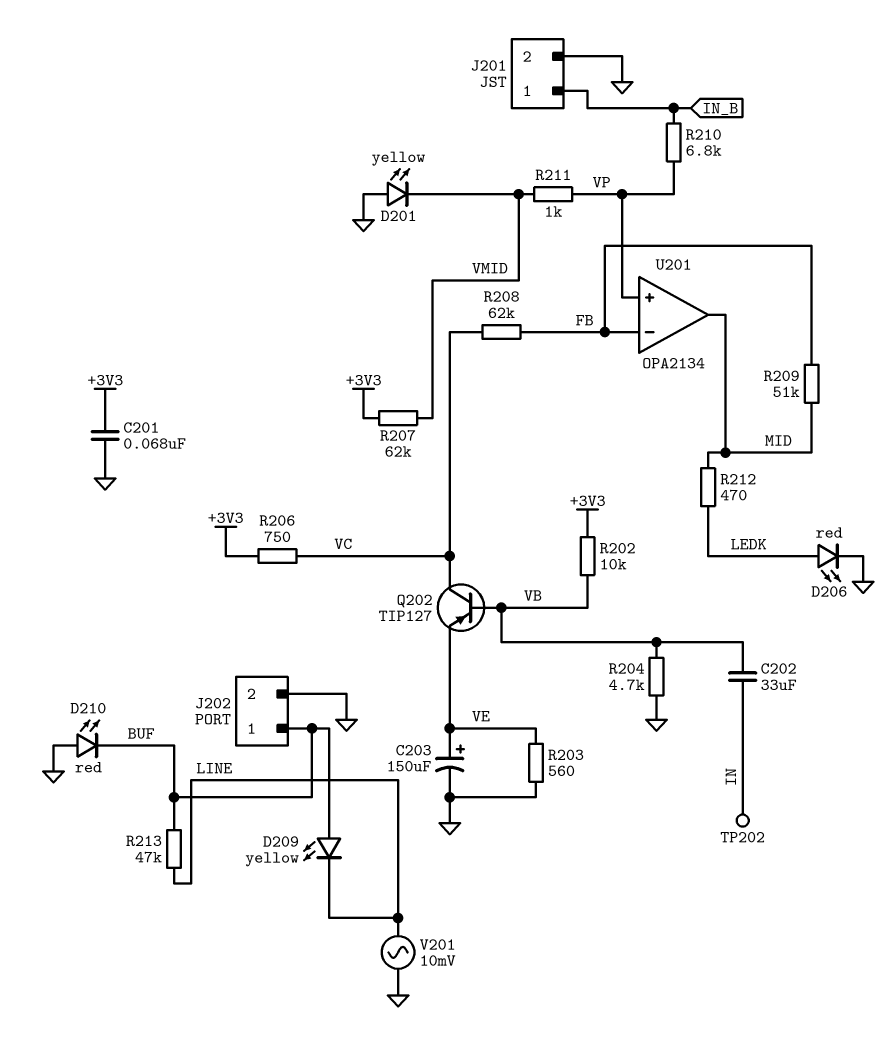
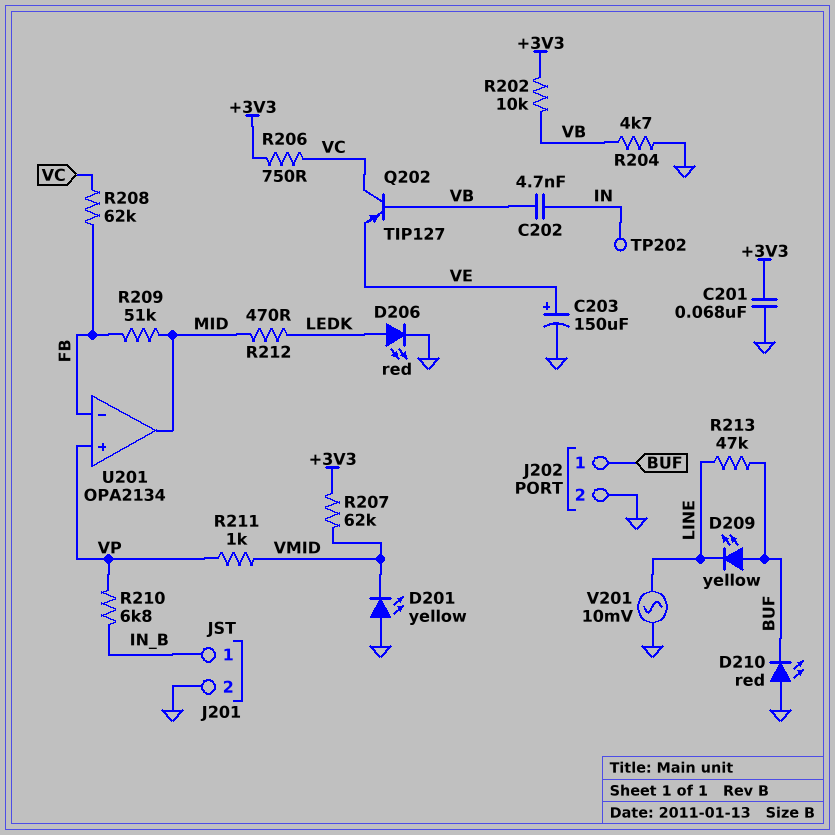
C202: 33uF (IN, VB) -> 4.7nF (IN, VB)
R203: 560 (GND, VE) -> none

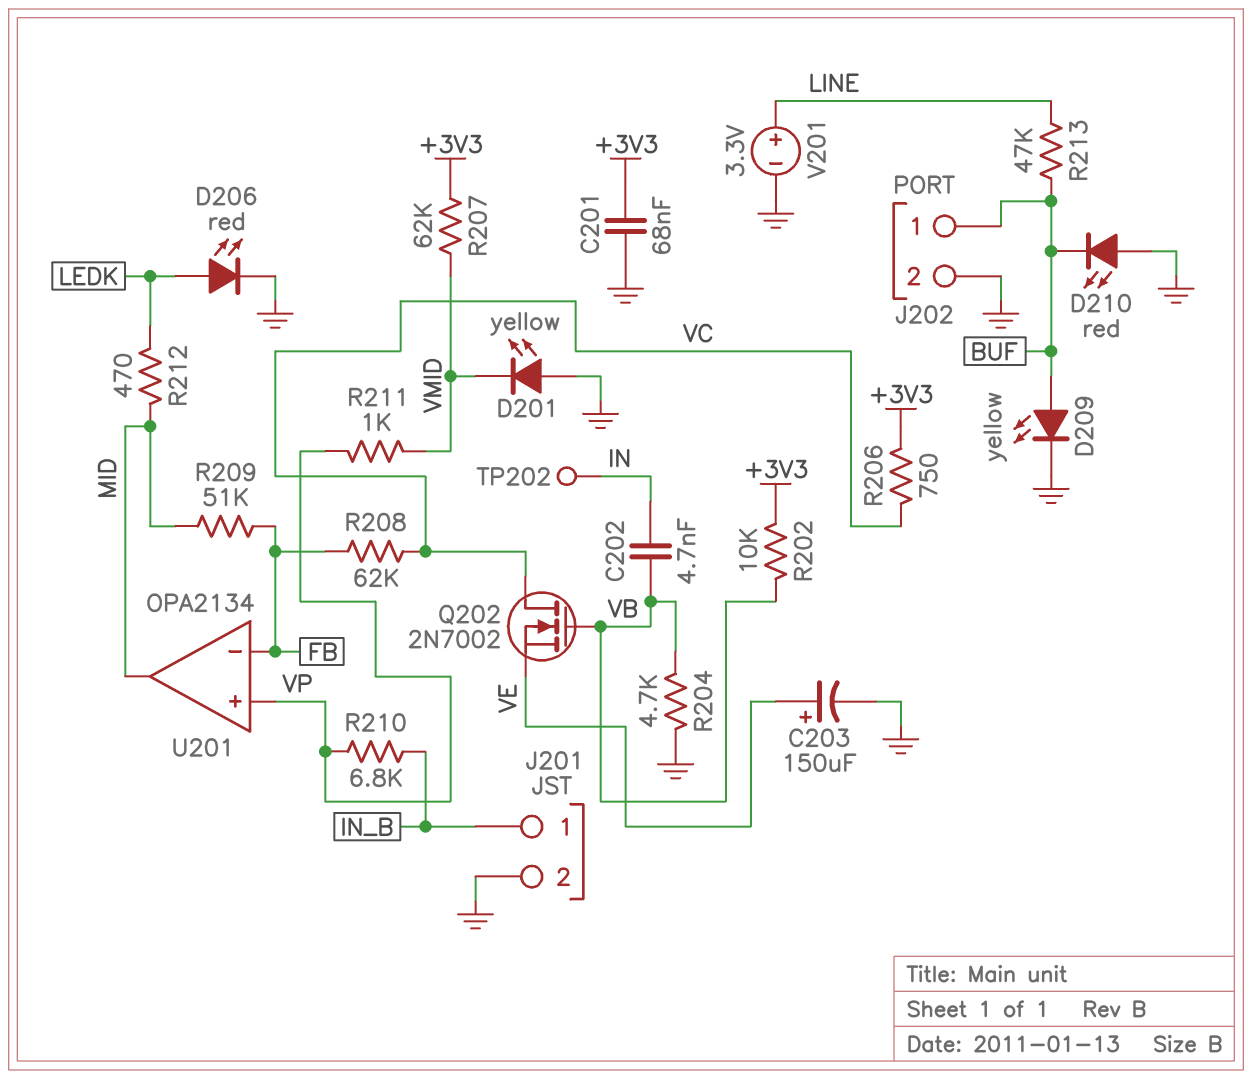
D209: LED yellow (A BUF, K LINE) -> LED yellow (A BUF, K GND)
Q202: PNP TIP127 (B VB, C VC, E VE) -> NMOS 2N7002 (G VB, D VC, S VE)
V201: AC 10mV (GND, LINE) -> 3.3V (plus LINE, minus GND)

